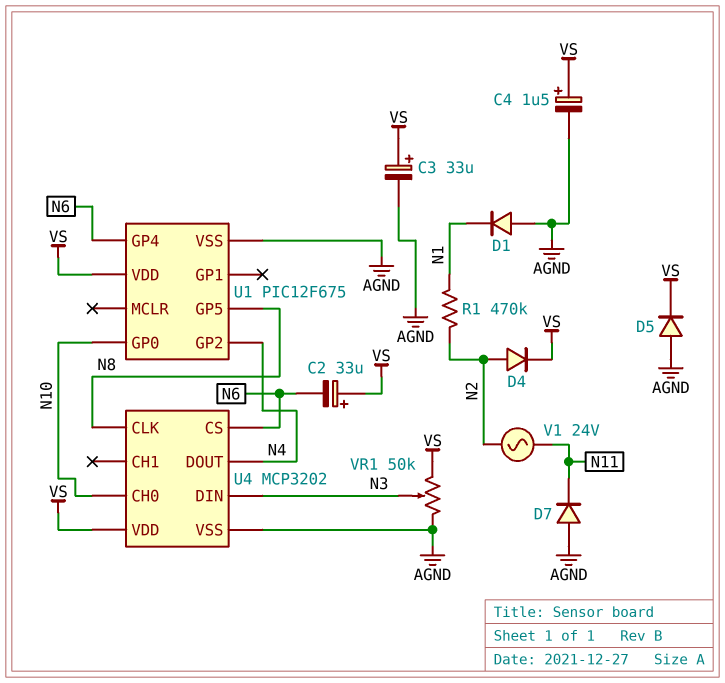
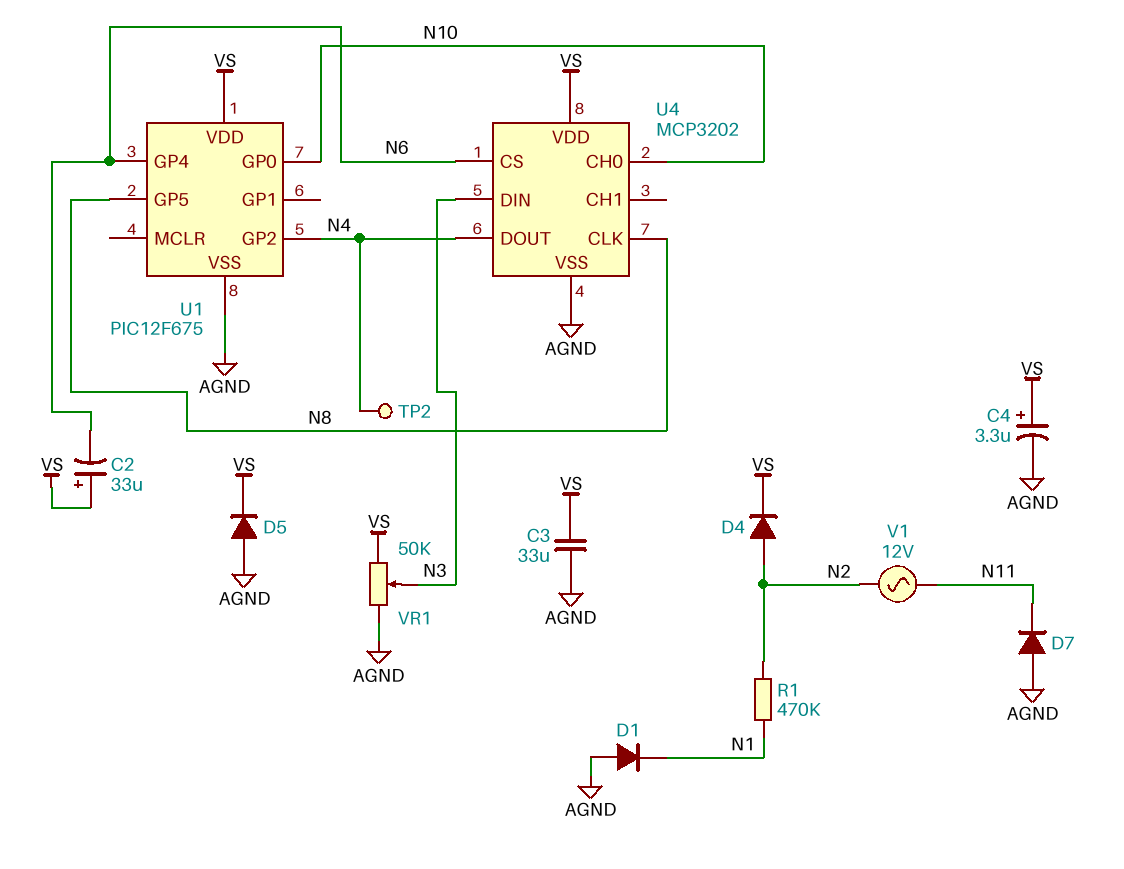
C3: 33uF (plus VS, minus AGND) -> 33uF (AGND, VS)
C4: 1.5uF (plus VS, minus AGND) -> 3.3uF (plus VS, minus AGND)
TP2: none -> test point (N4)
V1: AC 24V (N2, N11) -> AC 12V (N2, N11)

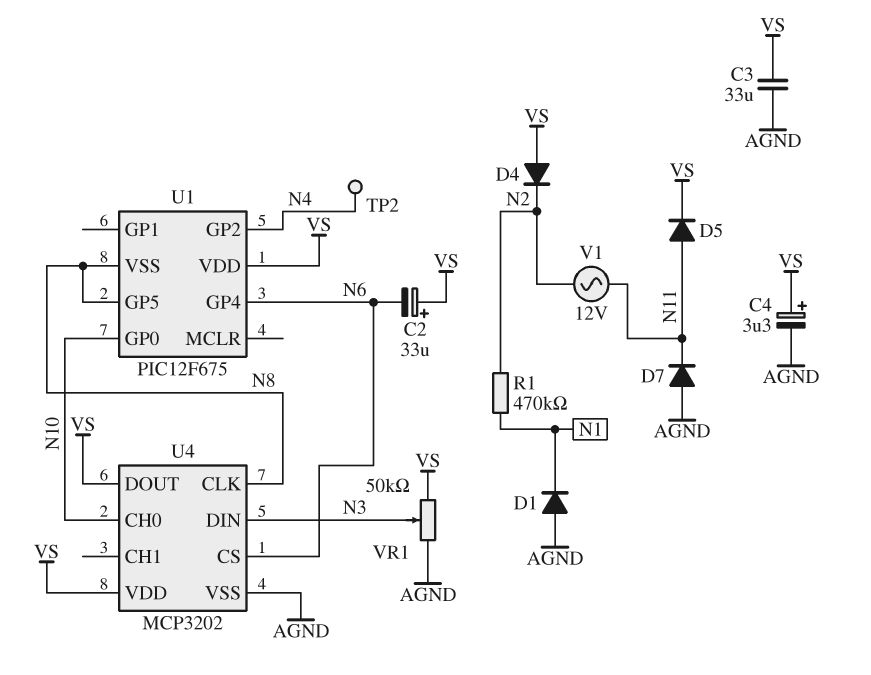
D4: diode (A N2, K VS) -> diode (A VS, K N2)
D5: diode (A AGND, K VS) -> diode (A N11, K VS)
U1 pin VSS: AGND -> N8
U4 pin DOUT: N4 -> VS

